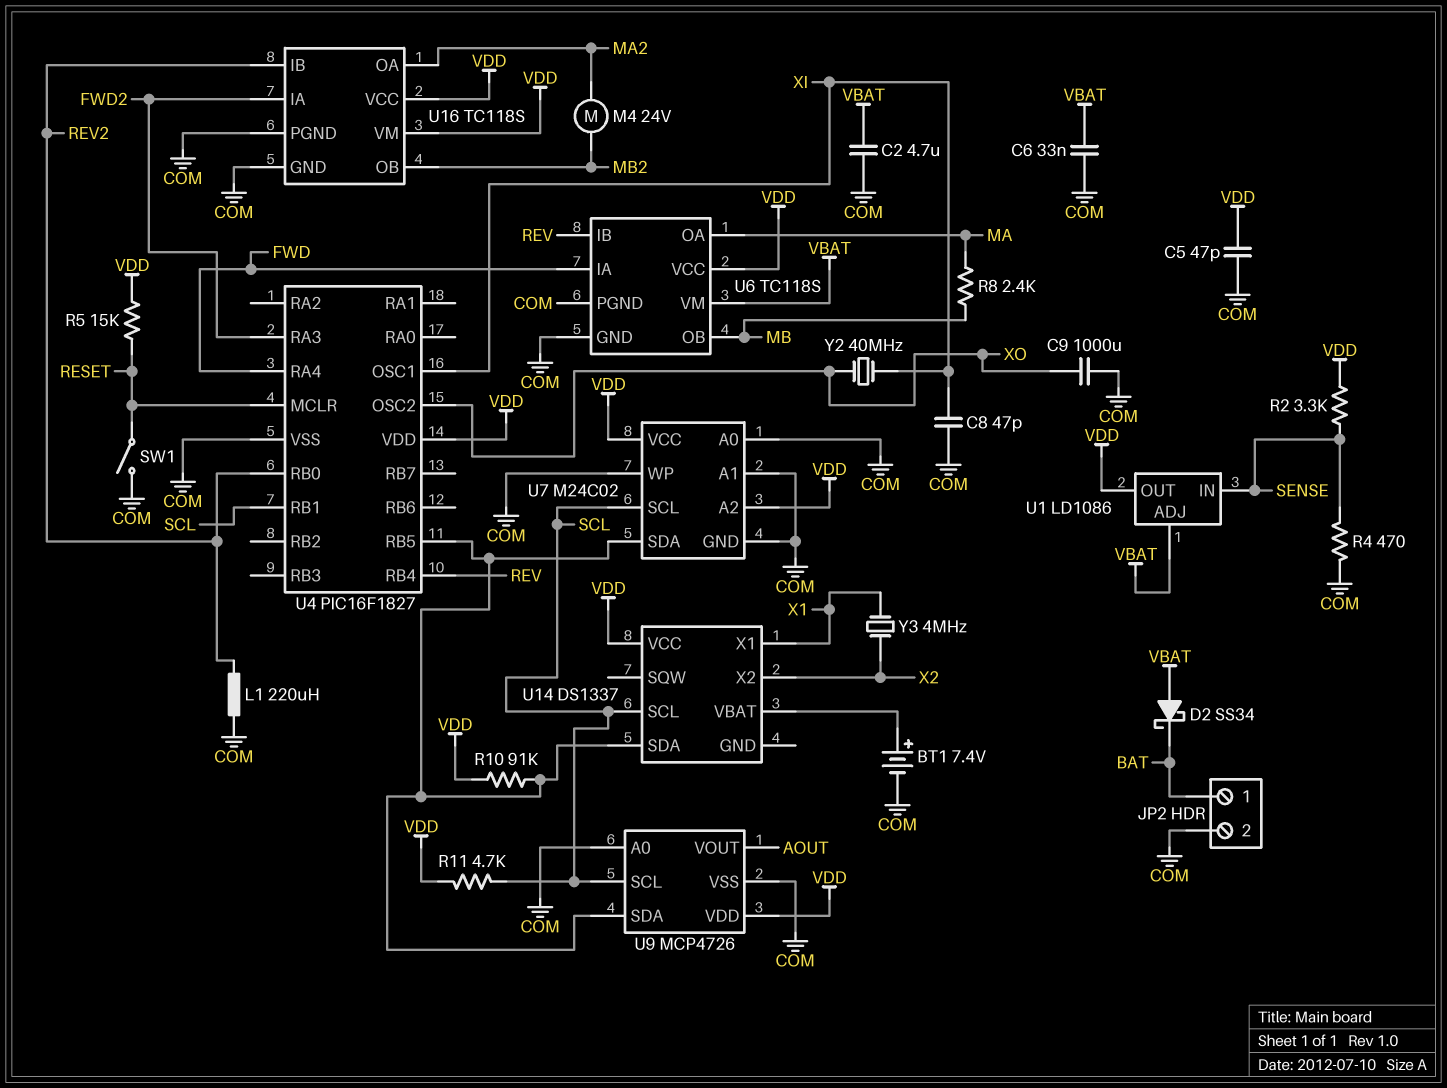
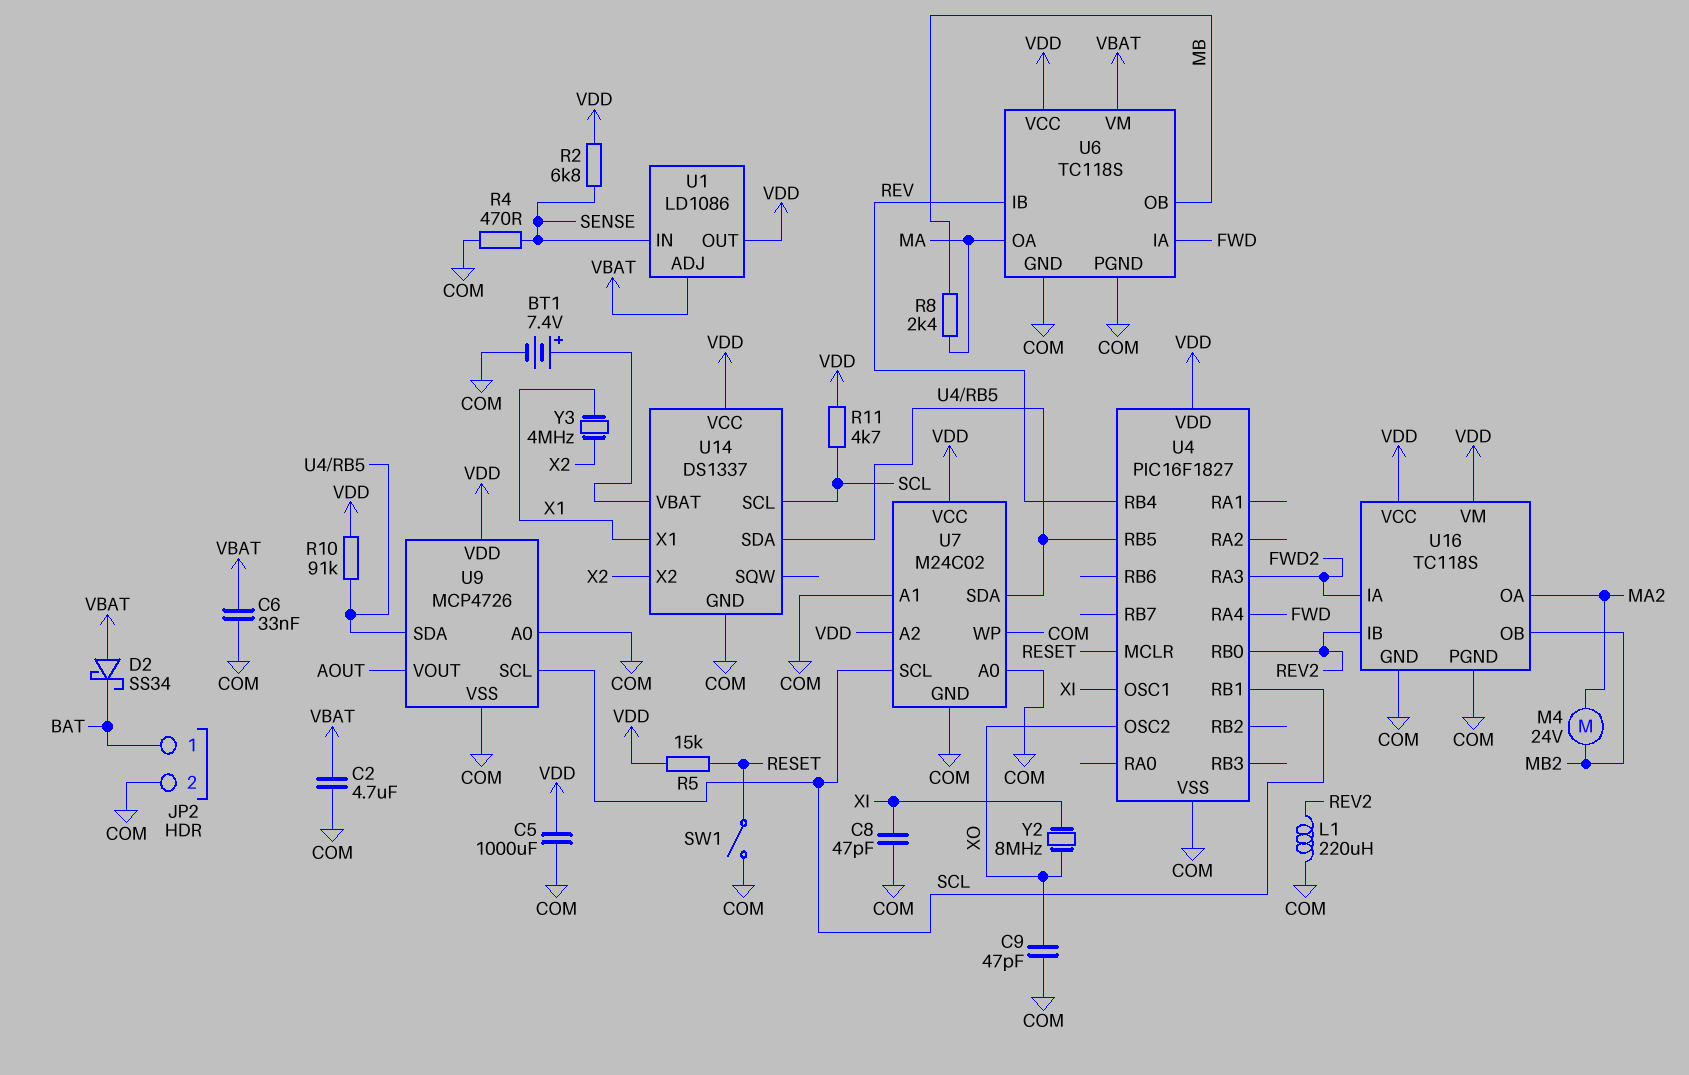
C5: 47pF (COM, VDD) -> 1000uF (COM, VDD)
C9: 1000uF (COM, XO) -> 47pF (COM, XO)
R2: 3.3k (SENSE, VDD) -> 6.8k (SENSE, VDD)
U14 pin GND: none -> COM
Y2: 40MHz (XI, XO) -> 8MHz (XI, XO)

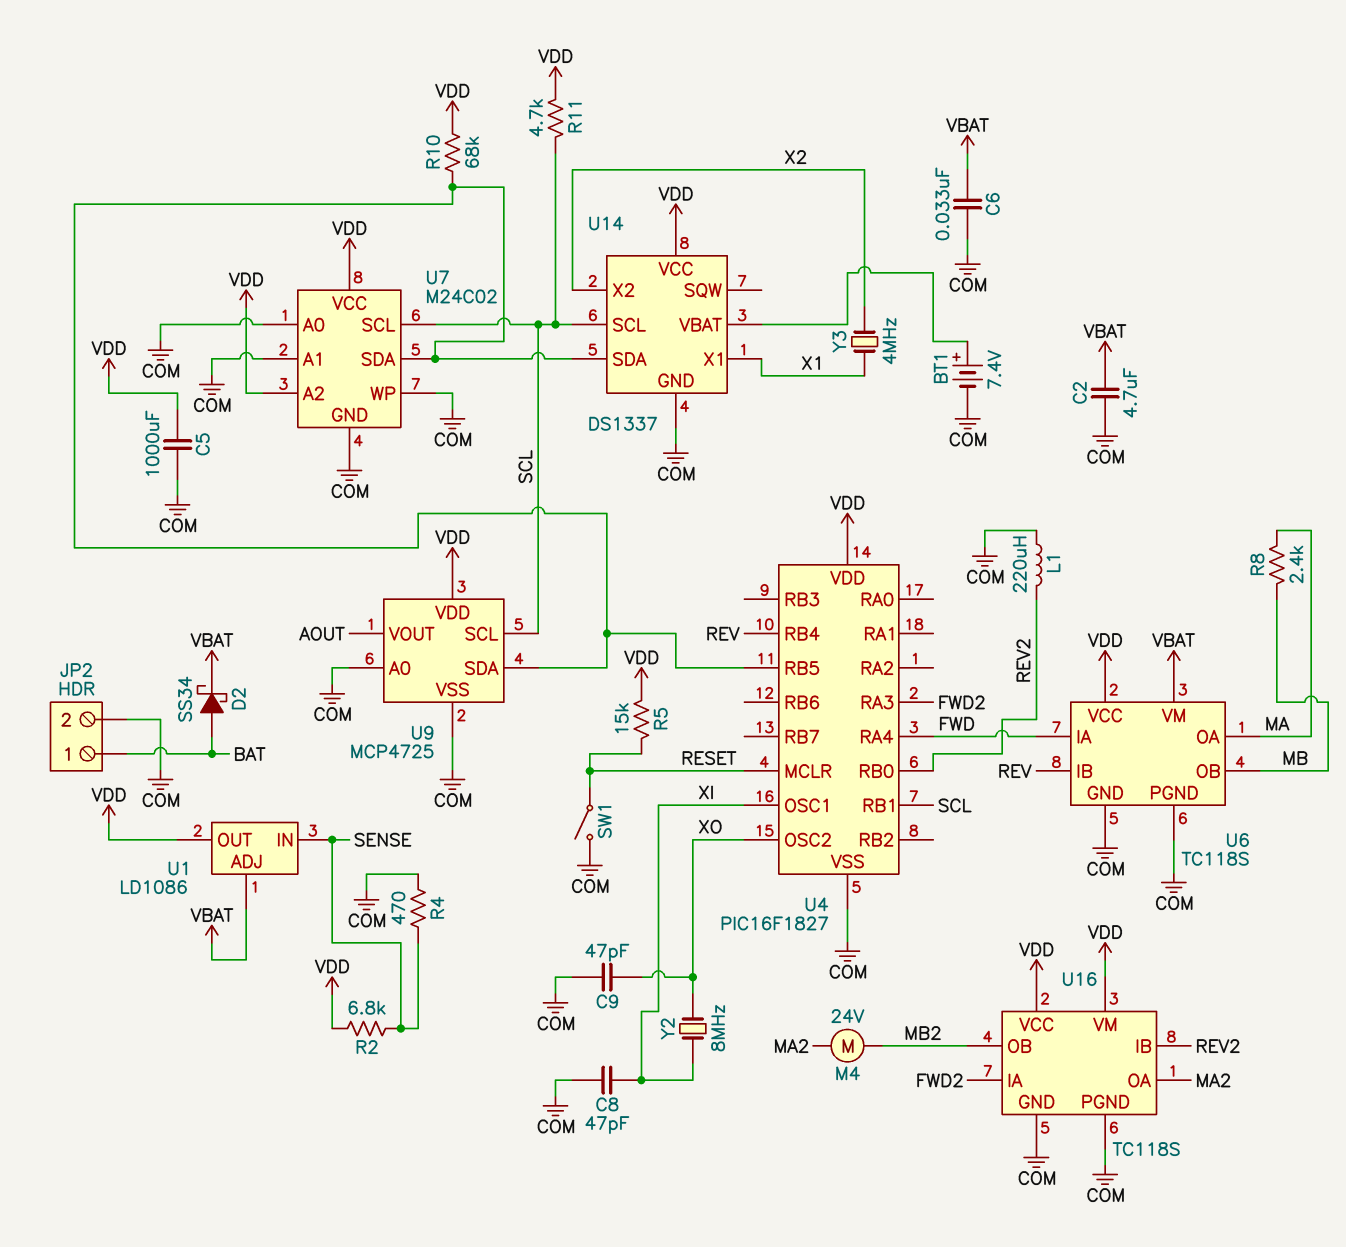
D2: schottky SS34 (A VBAT, K BAT) -> schottky SS34 (A BAT, K VBAT)
R10: 91k (U4/RB5, VDD) -> 68k (U4/RB5, VDD)
U9: MCP4726 -> MCP4725

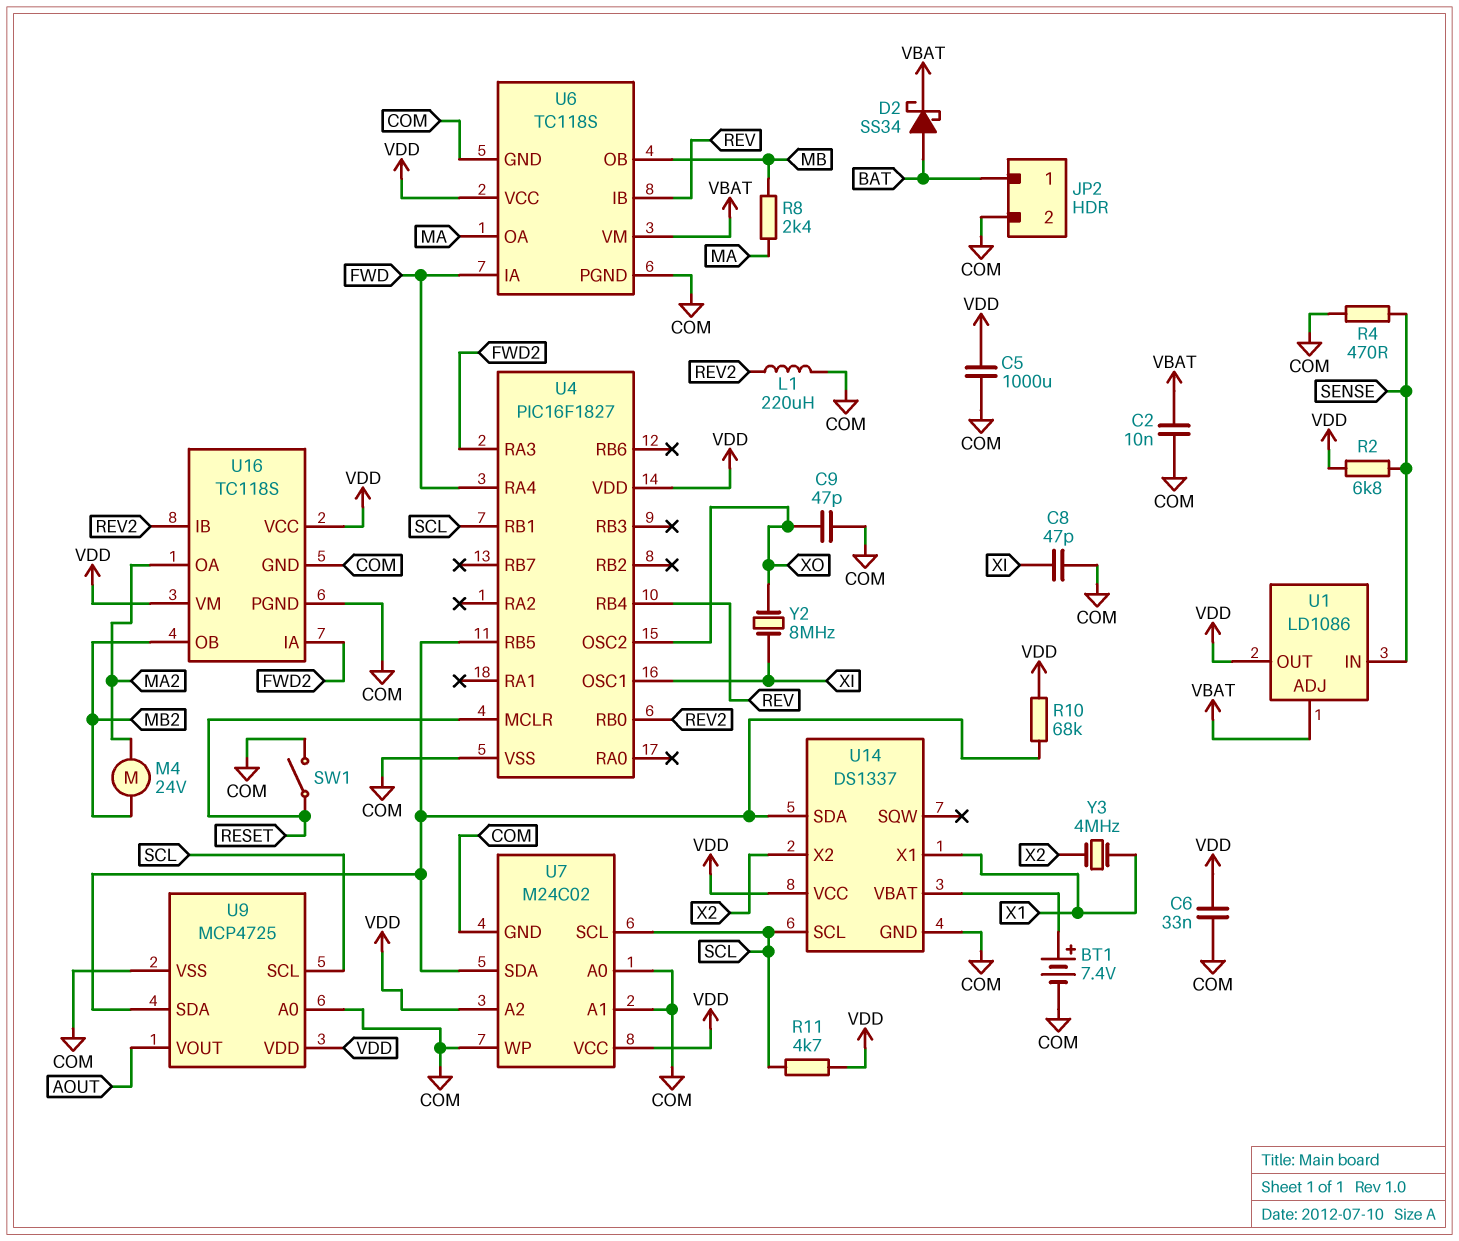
C2: 4.7uF (COM, VBAT) -> 10nF (COM, VBAT)
C6: 33nF (COM, VBAT) -> 33nF (COM, VDD)
R5: 15k (RESET, VDD) -> none

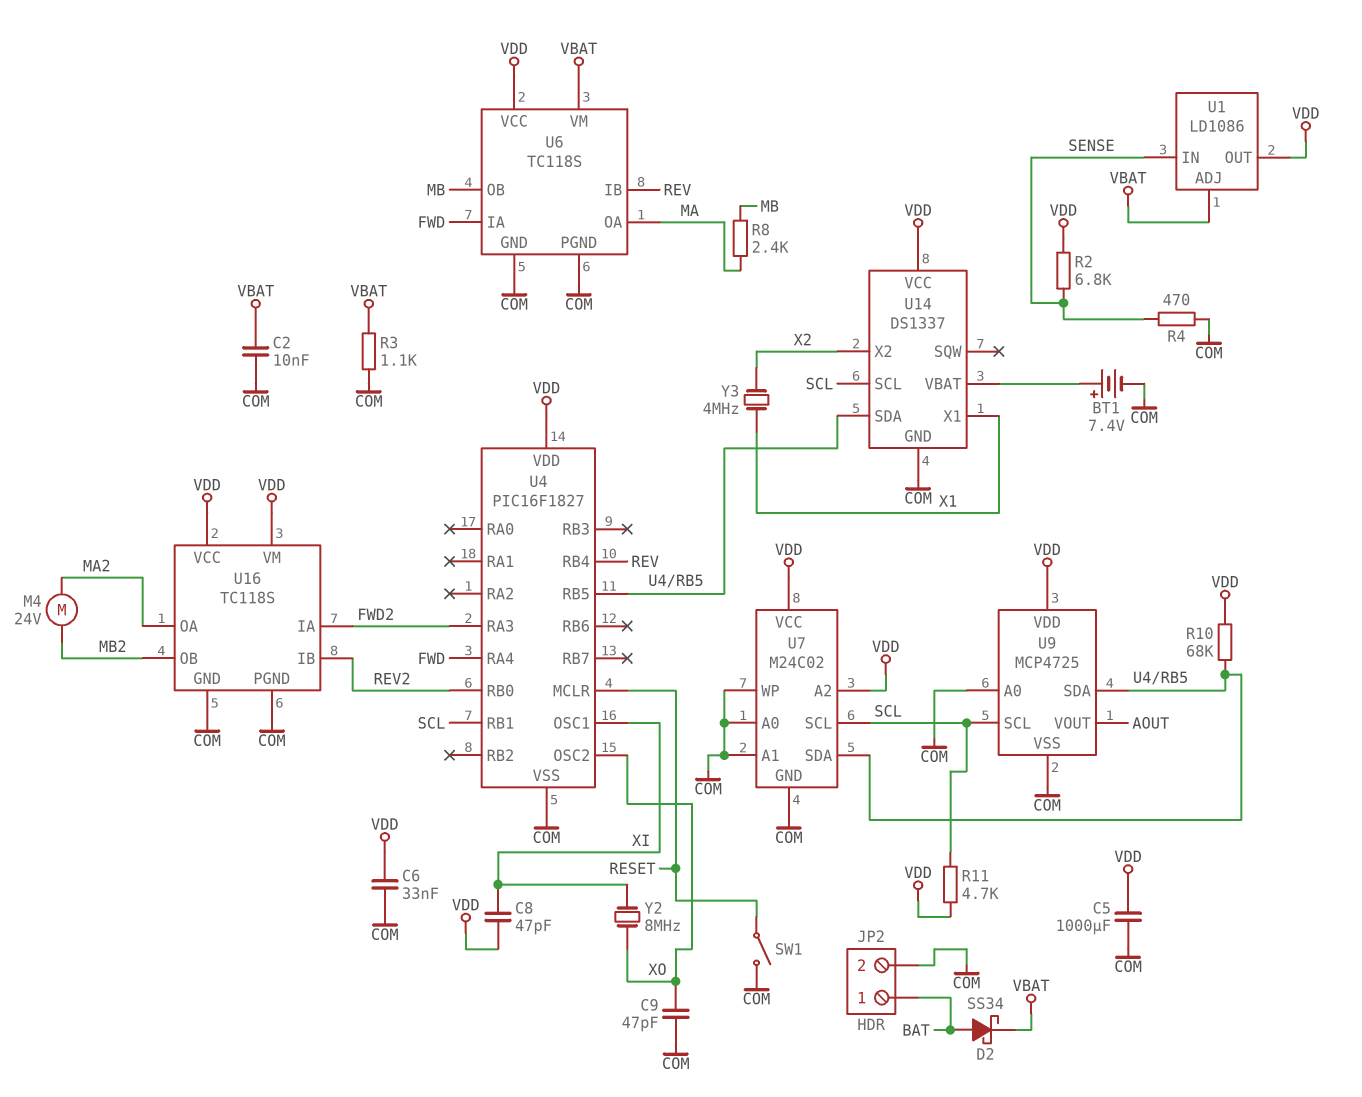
C8: 47pF (COM, XI) -> 47pF (VDD, XI)
L1: 220uH (COM, REV2) -> none
R3: none -> 1.1k (COM, VBAT)

